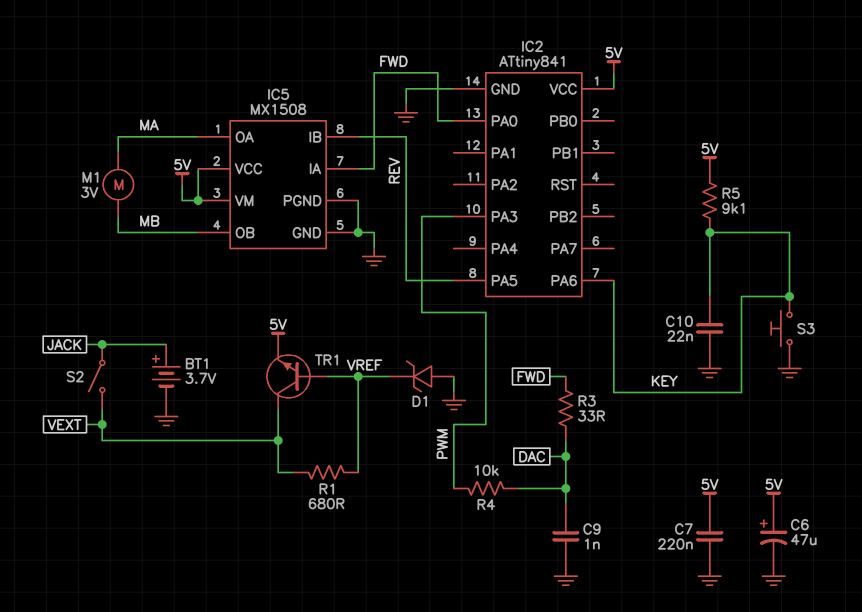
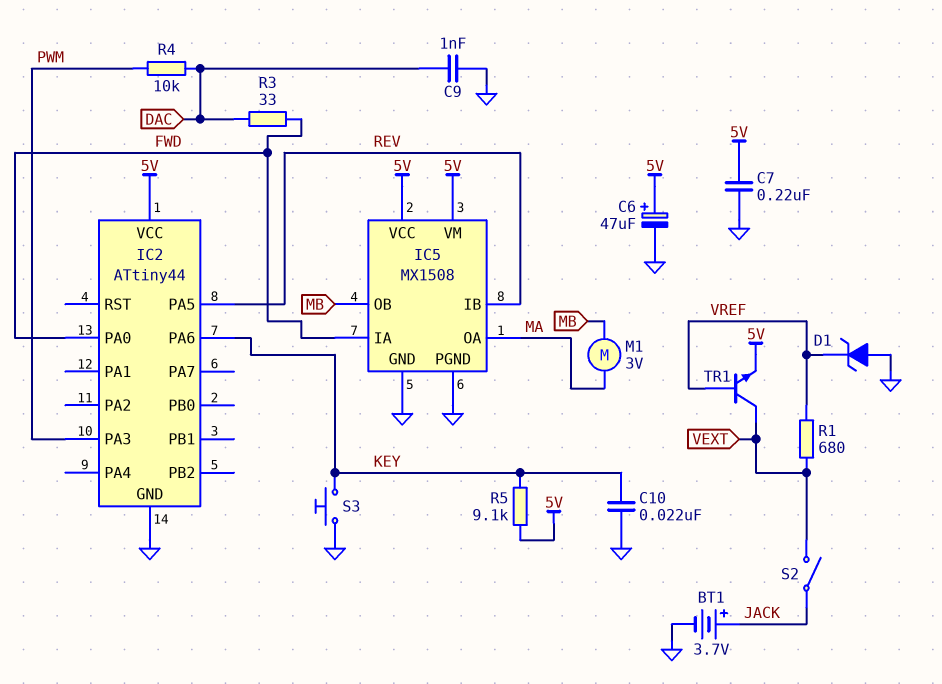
IC2: ATtiny841 -> ATtiny44

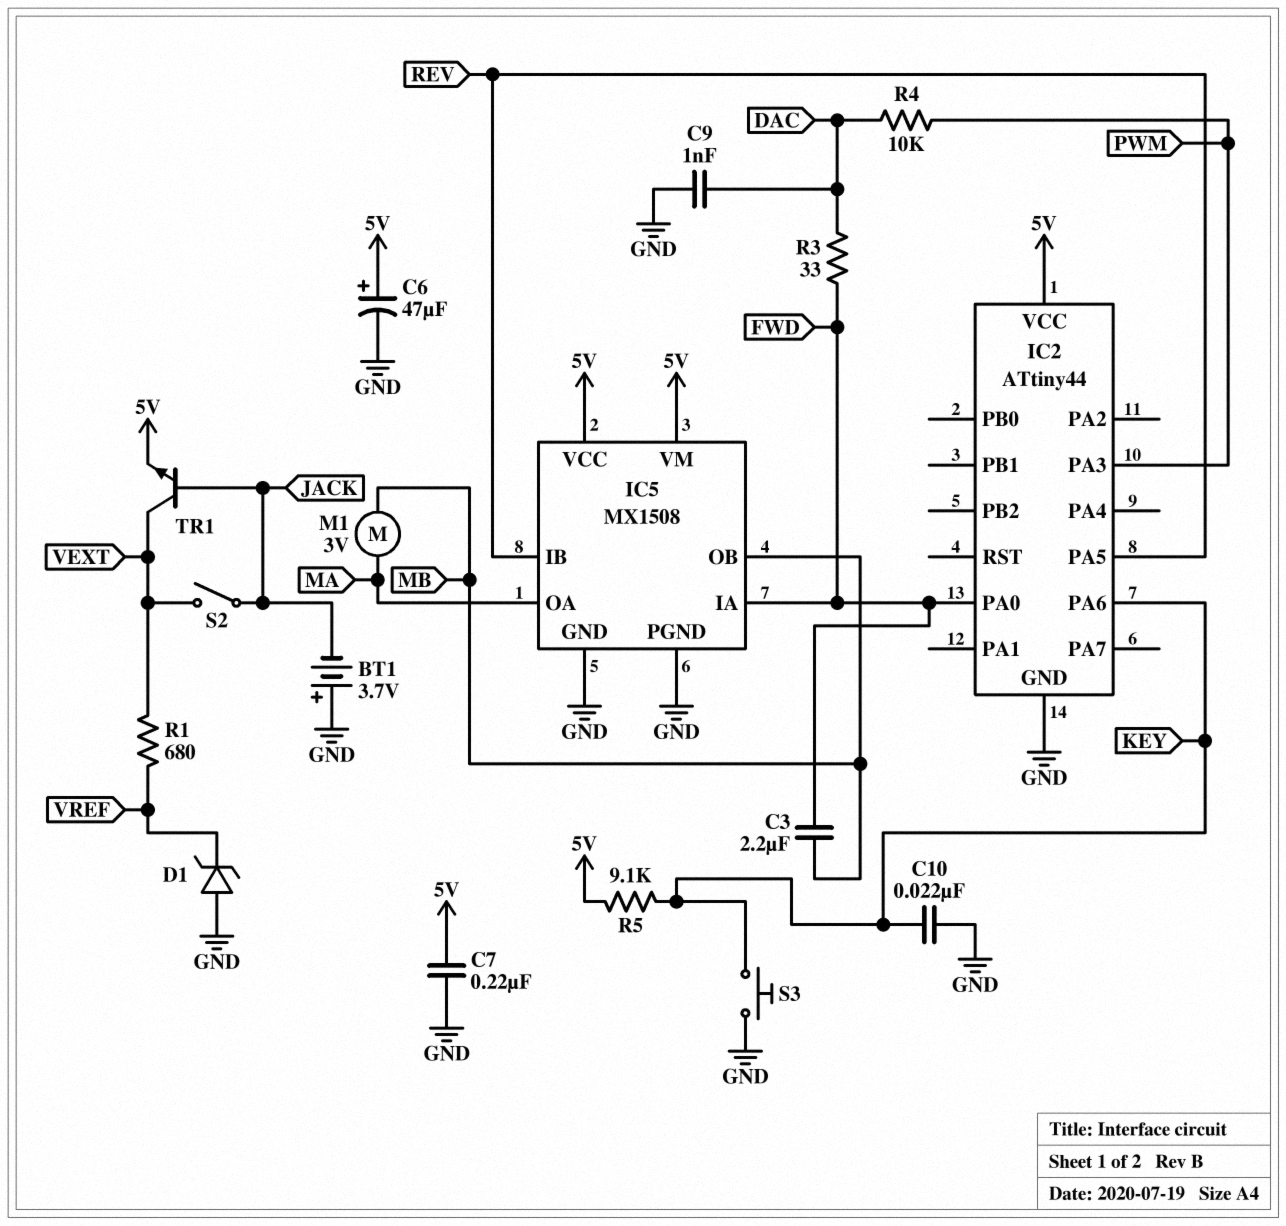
BT1: 3.7V (plus JACK, minus GND) -> 3.7V (plus GND, minus JACK)
C3: none -> 2.2uF (FWD, MB)
TR1: NPN (B VREF, C VEXT, E 5V) -> NPN (B JACK, C VEXT, E 5V)

